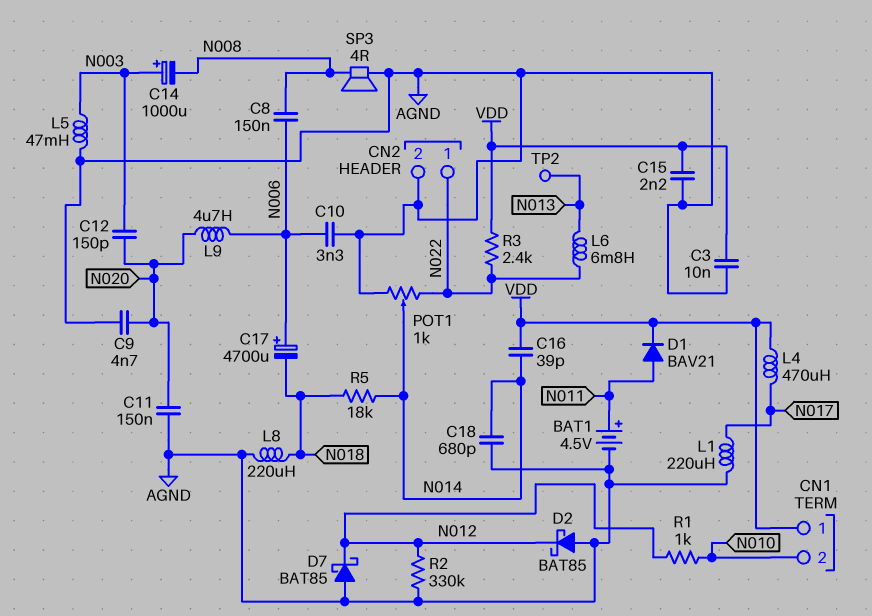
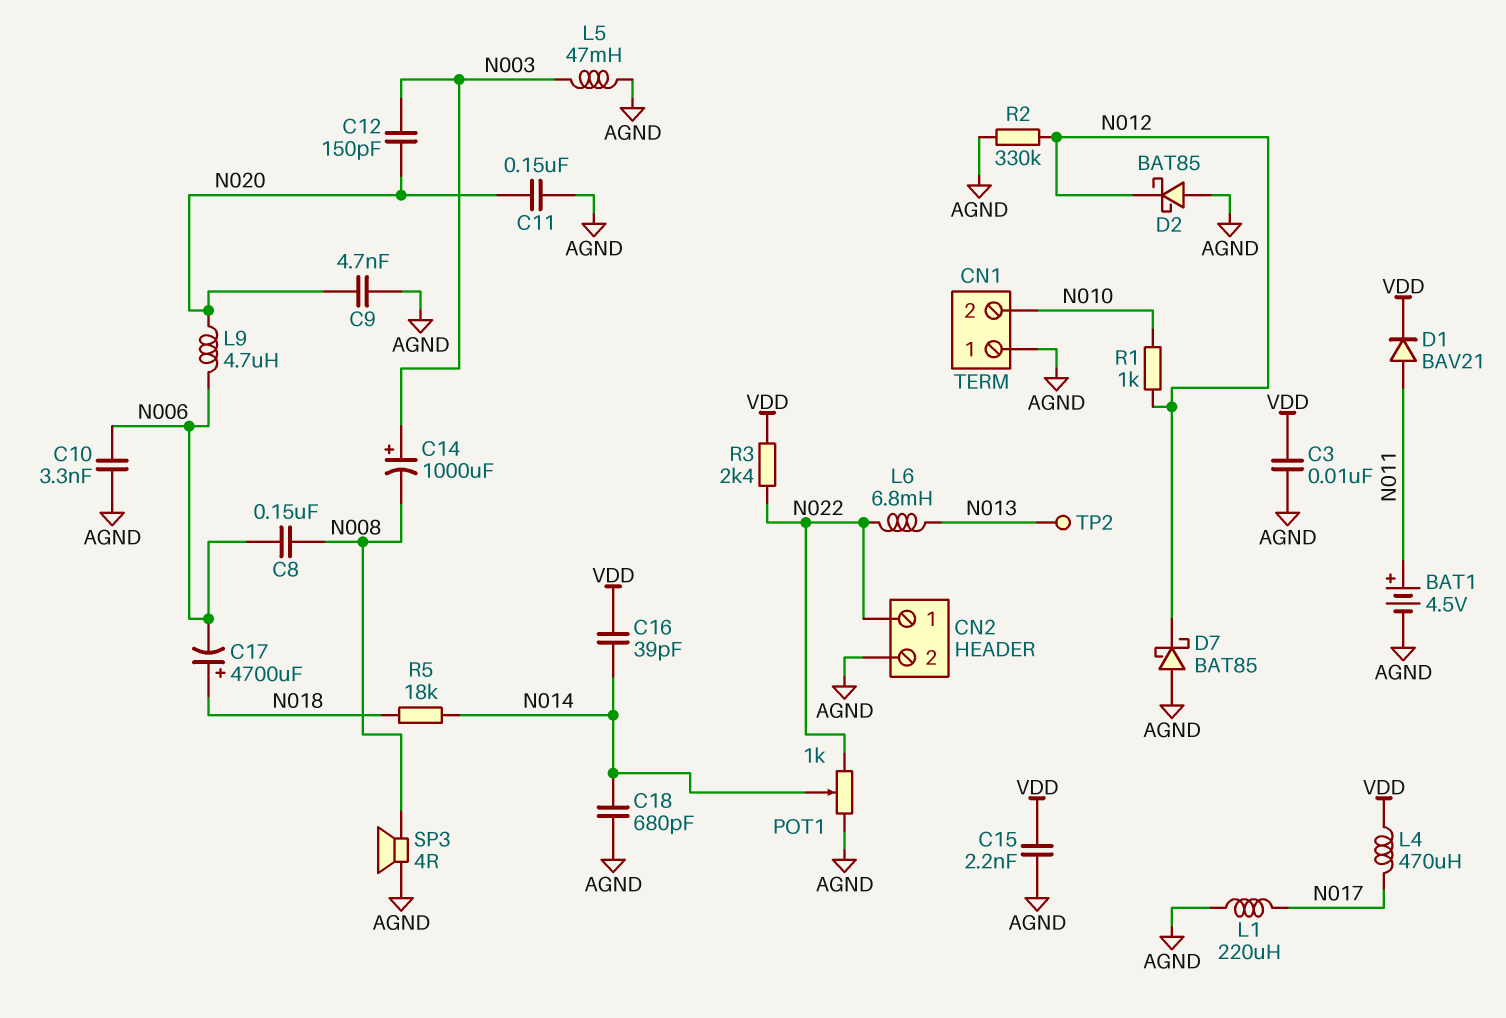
C17: 4700uF (plus N006, minus N018) -> 4700uF (plus N018, minus N006)
CN1 pin 1: VDD -> AGND
L8: 220uH (AGND, N018) -> none

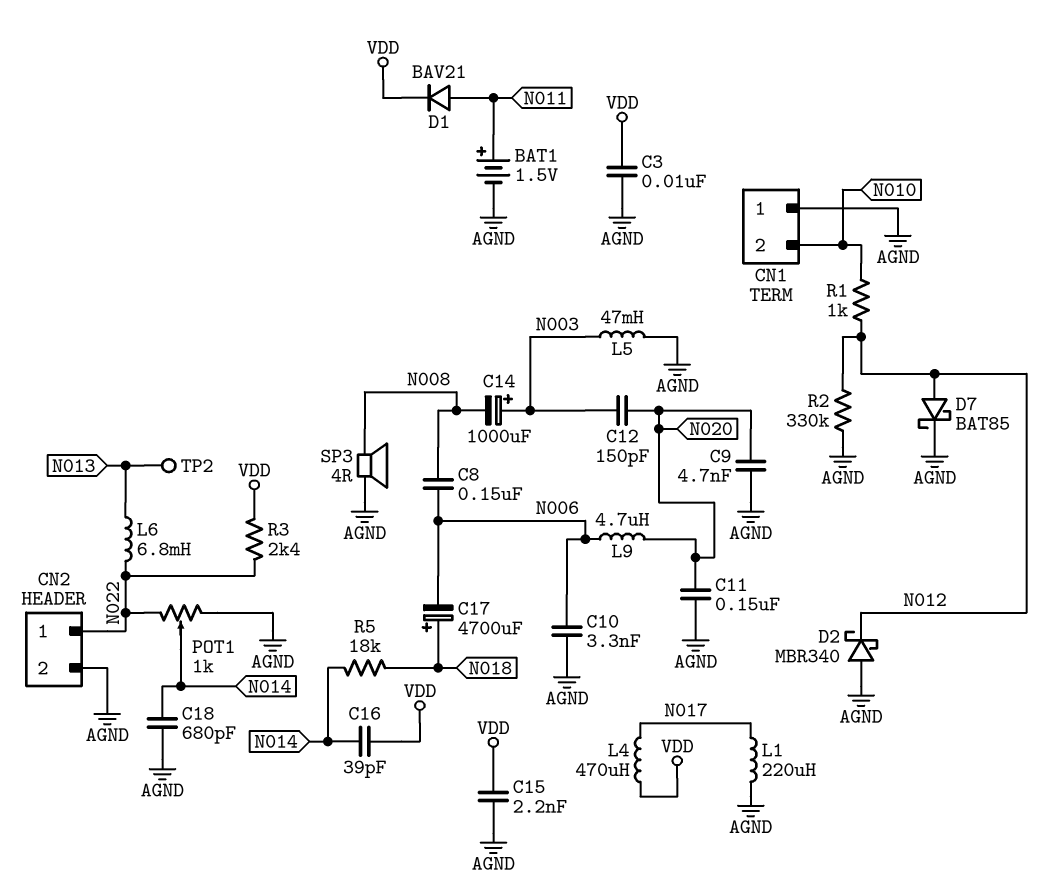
BAT1: 4.5V (plus N011, minus AGND) -> 1.5V (plus N011, minus AGND)
D2: schottky BAT85 (A AGND, K N012) -> schottky MBR340 (A AGND, K N012)
D7: schottky BAT85 (A AGND, K N012) -> schottky BAT85 (A N012, K AGND)

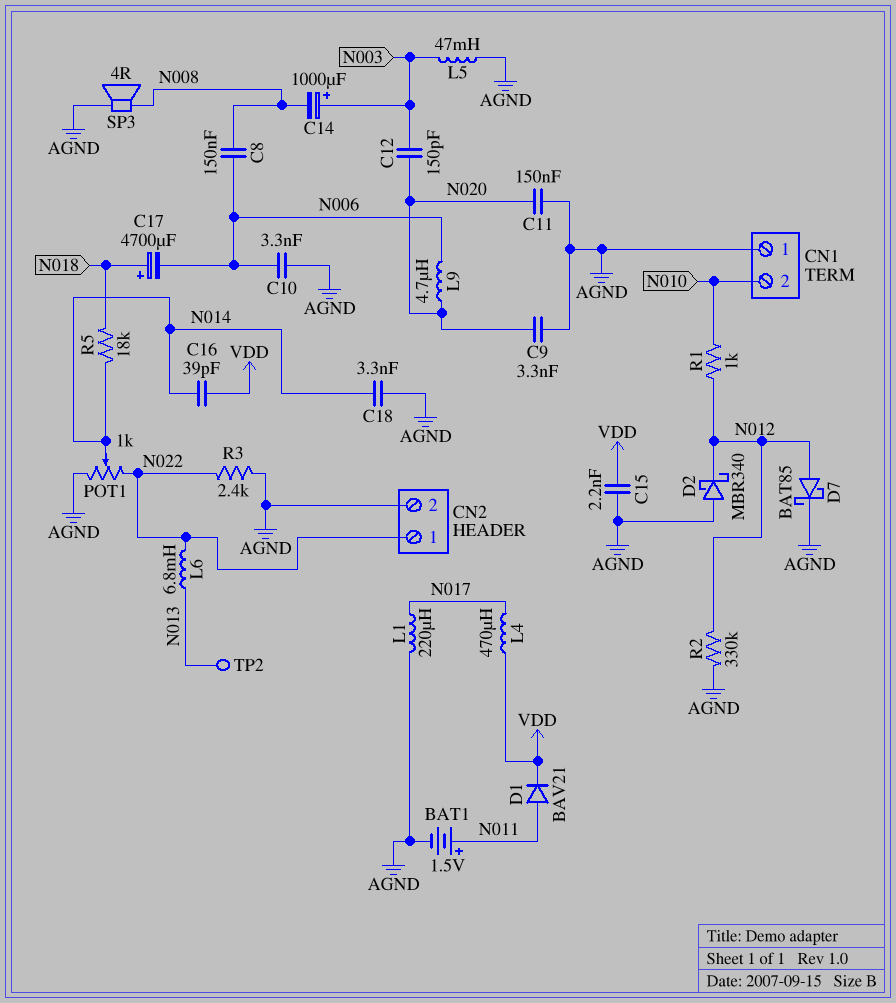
C3: 10nF (AGND, VDD) -> none
C9: 4.7nF (AGND, N020) -> 3.3nF (AGND, N020)
C18: 680pF (AGND, N014) -> 3.3nF (AGND, N014)
R3: 2.4k (N022, VDD) -> 2.4k (AGND, N022)

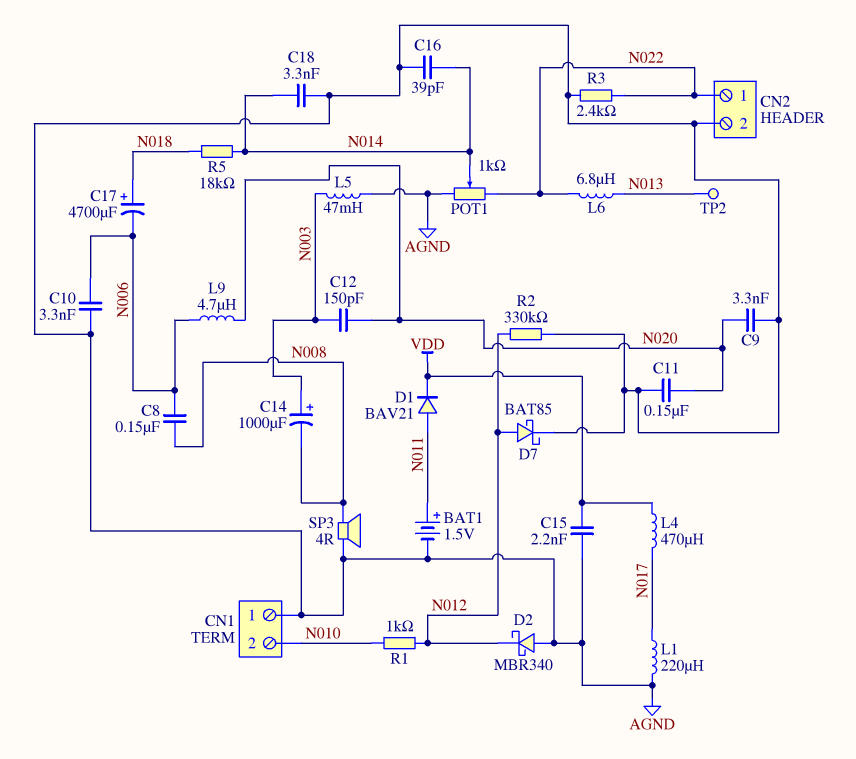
C16: 39pF (N014, VDD) -> 39pF (AGND, N014)
L6: 6.8mH (N013, N022) -> 6.8uH (N013, N022)

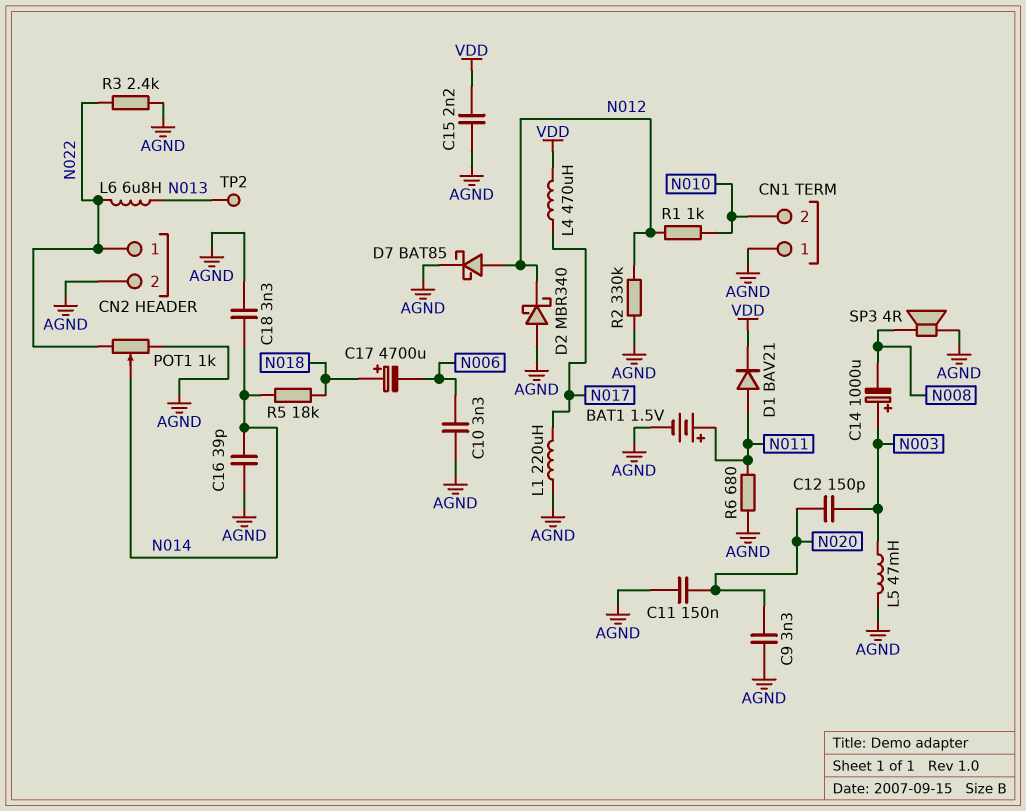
C8: 150nF (N006, N008) -> none
L9: 4.7uH (N006, N020) -> none
R6: none -> 680 (AGND, N011)

